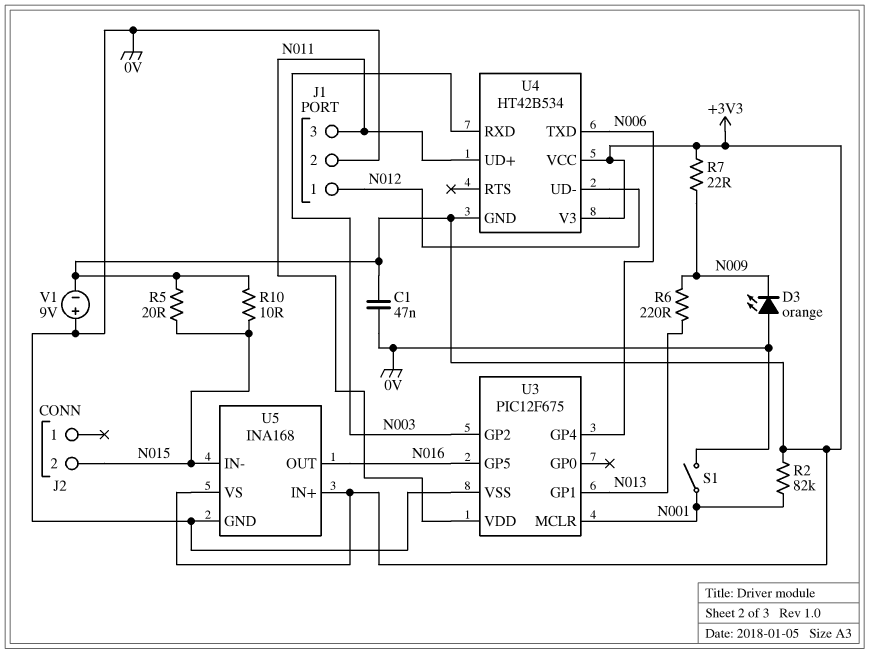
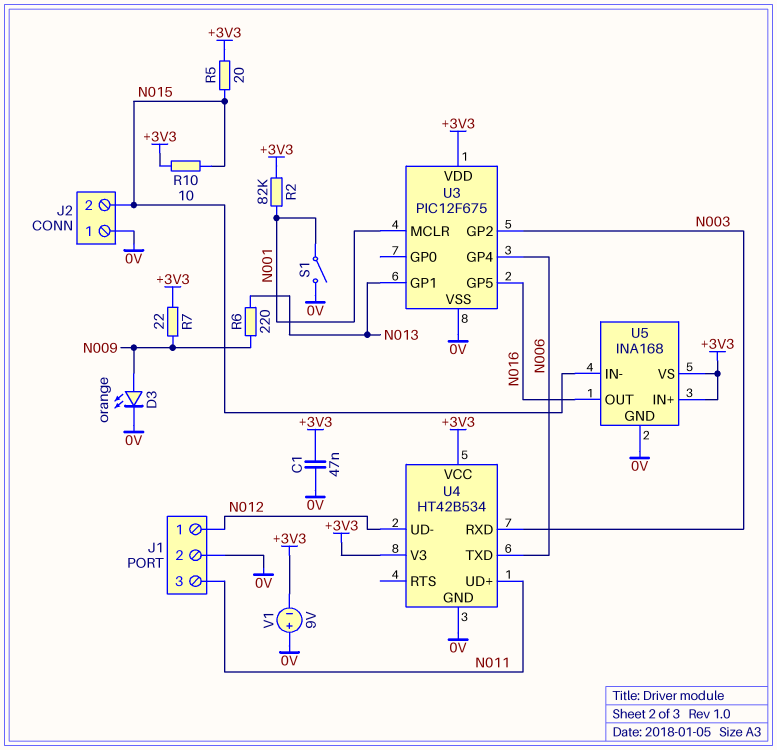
D3: LED orange (A 0V, K N009) -> LED orange (A N009, K 0V)
J2 pin 1: none -> 0V
U3 pin VDD: N011 -> +3V3
U4 pin GND: +3V3 -> 0V

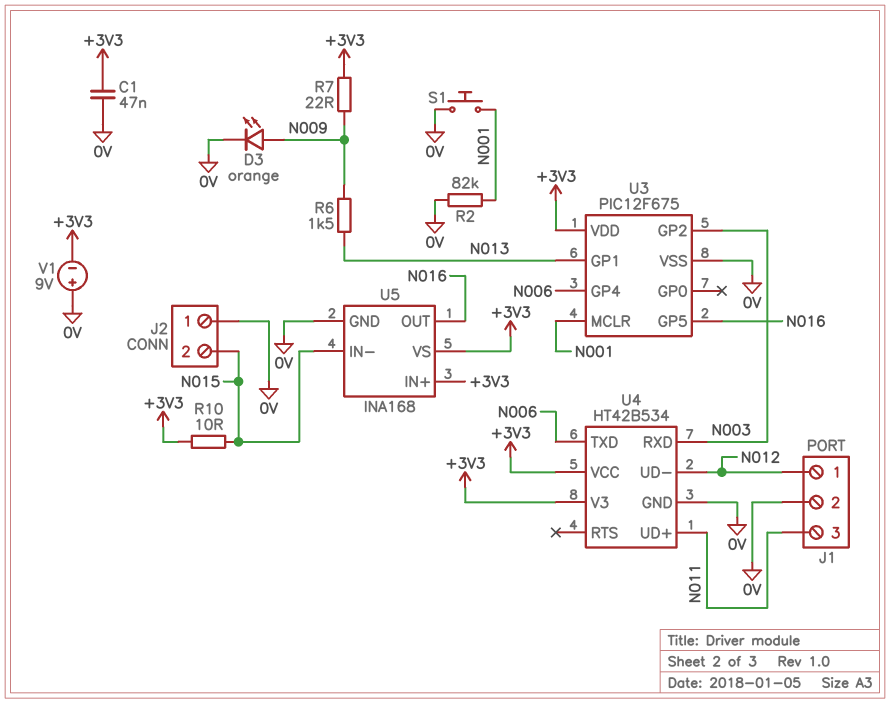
R2: 82k (+3V3, N001) -> 82k (0V, N001)
R5: 20 (+3V3, N015) -> none
R6: 220 (N009, N013) -> 1.5k (N009, N013)
S1: switch (0V, N001) -> button (0V, N001)

